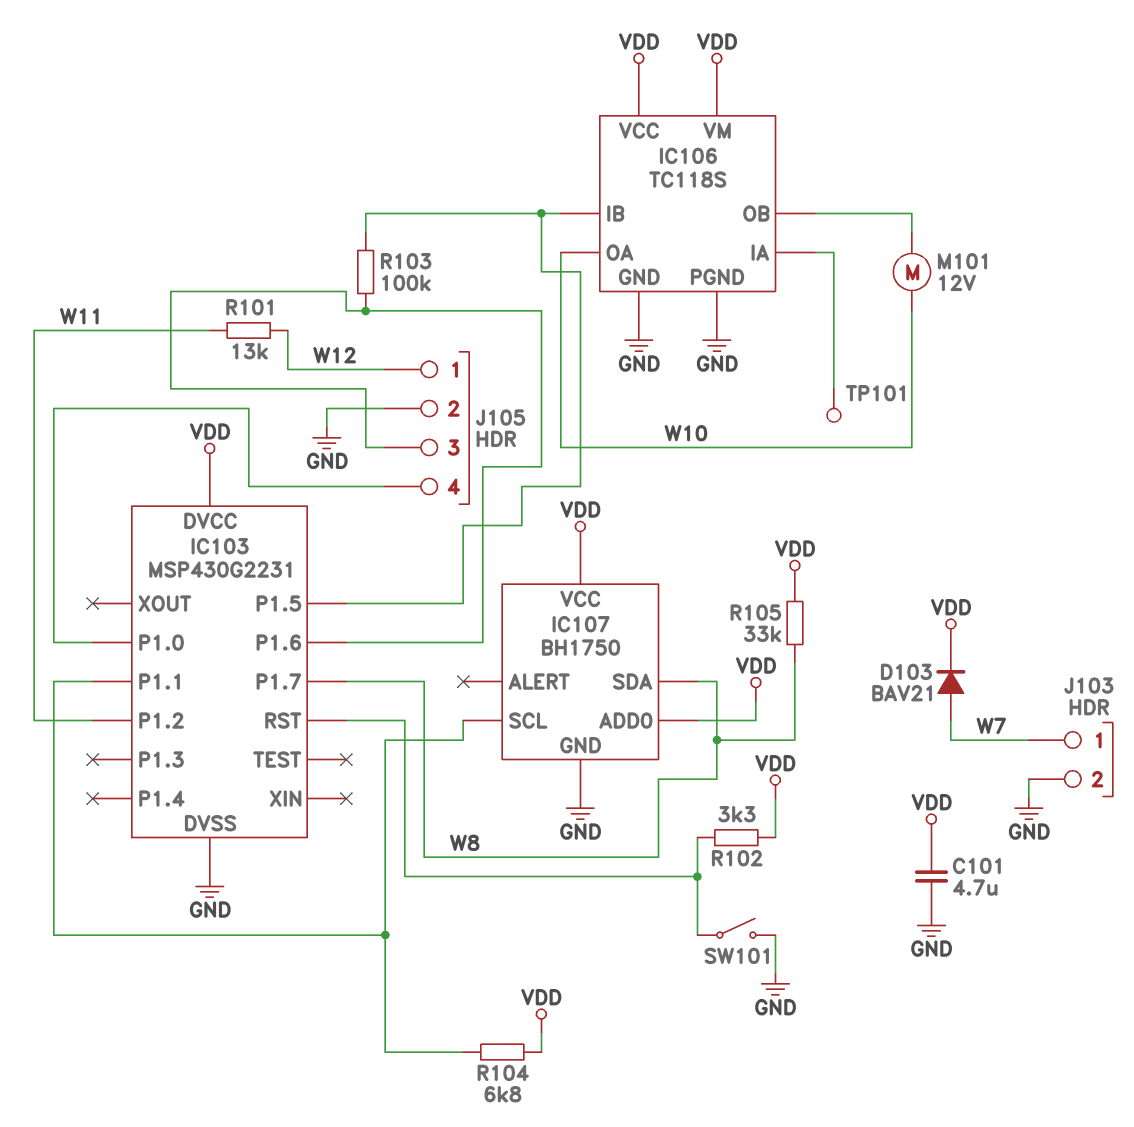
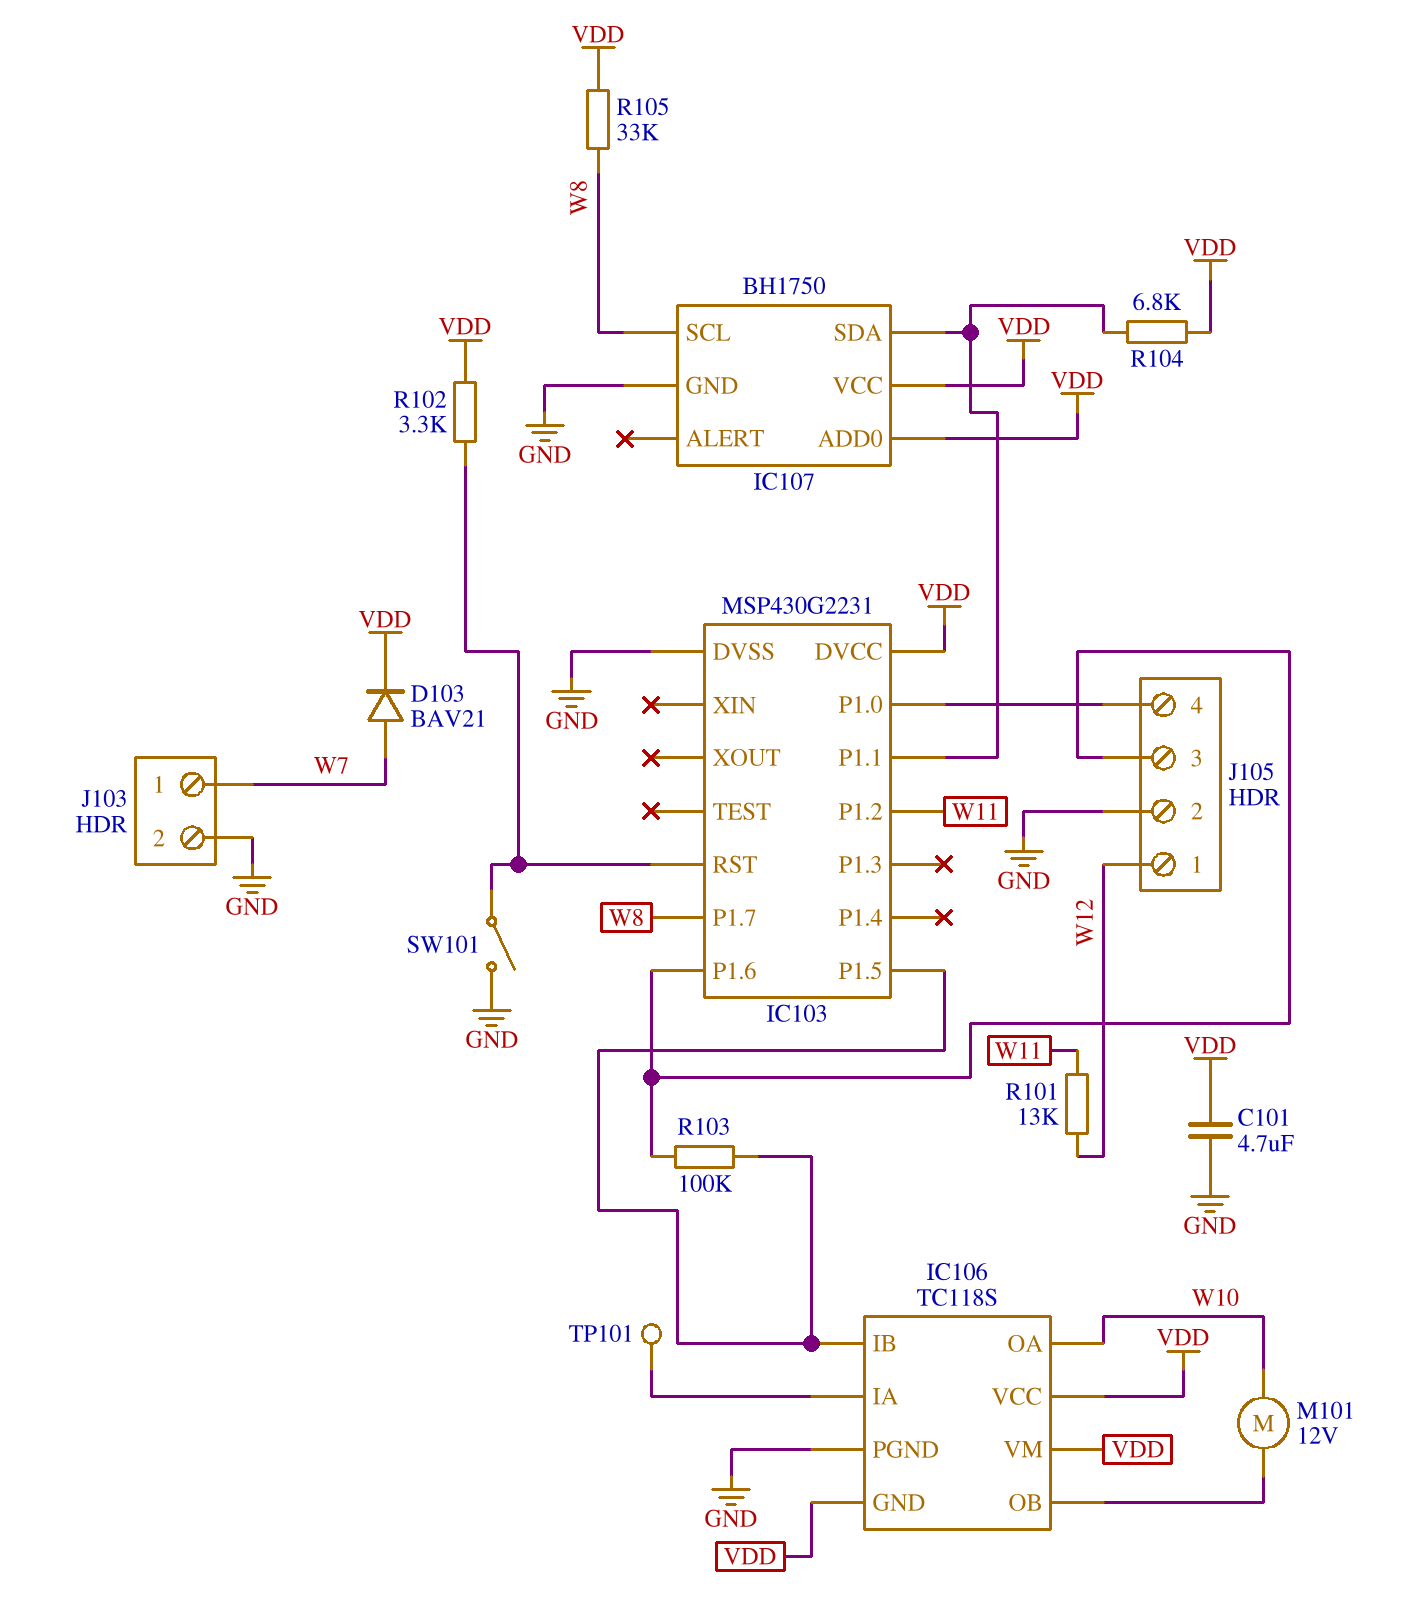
IC106 pin GND: GND -> VDD
IC107 pin SCL: IC103/P1.1 -> W8
IC107 pin SDA: W8 -> IC103/P1.1

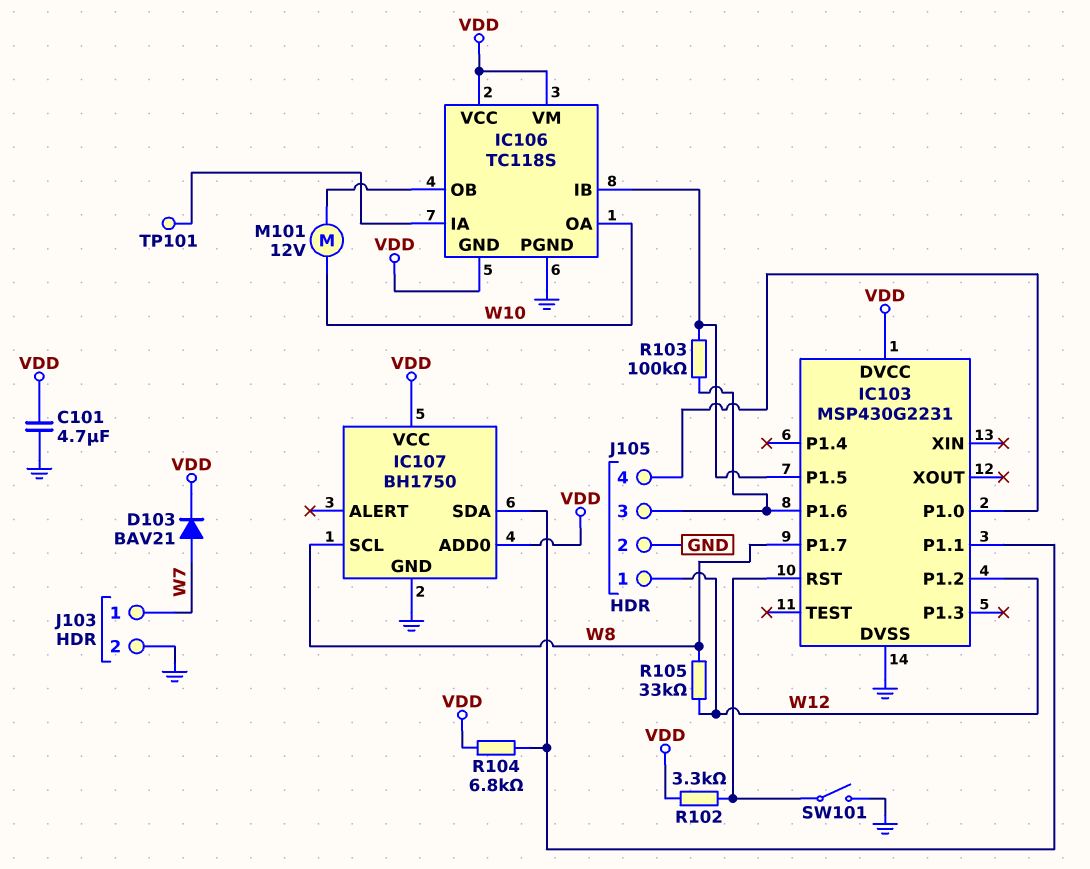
IC103 pin P1.2: W11 -> W12
R101: 13k (W11, W12) -> none
R105: 33k (VDD, W8) -> 33k (W8, W12)

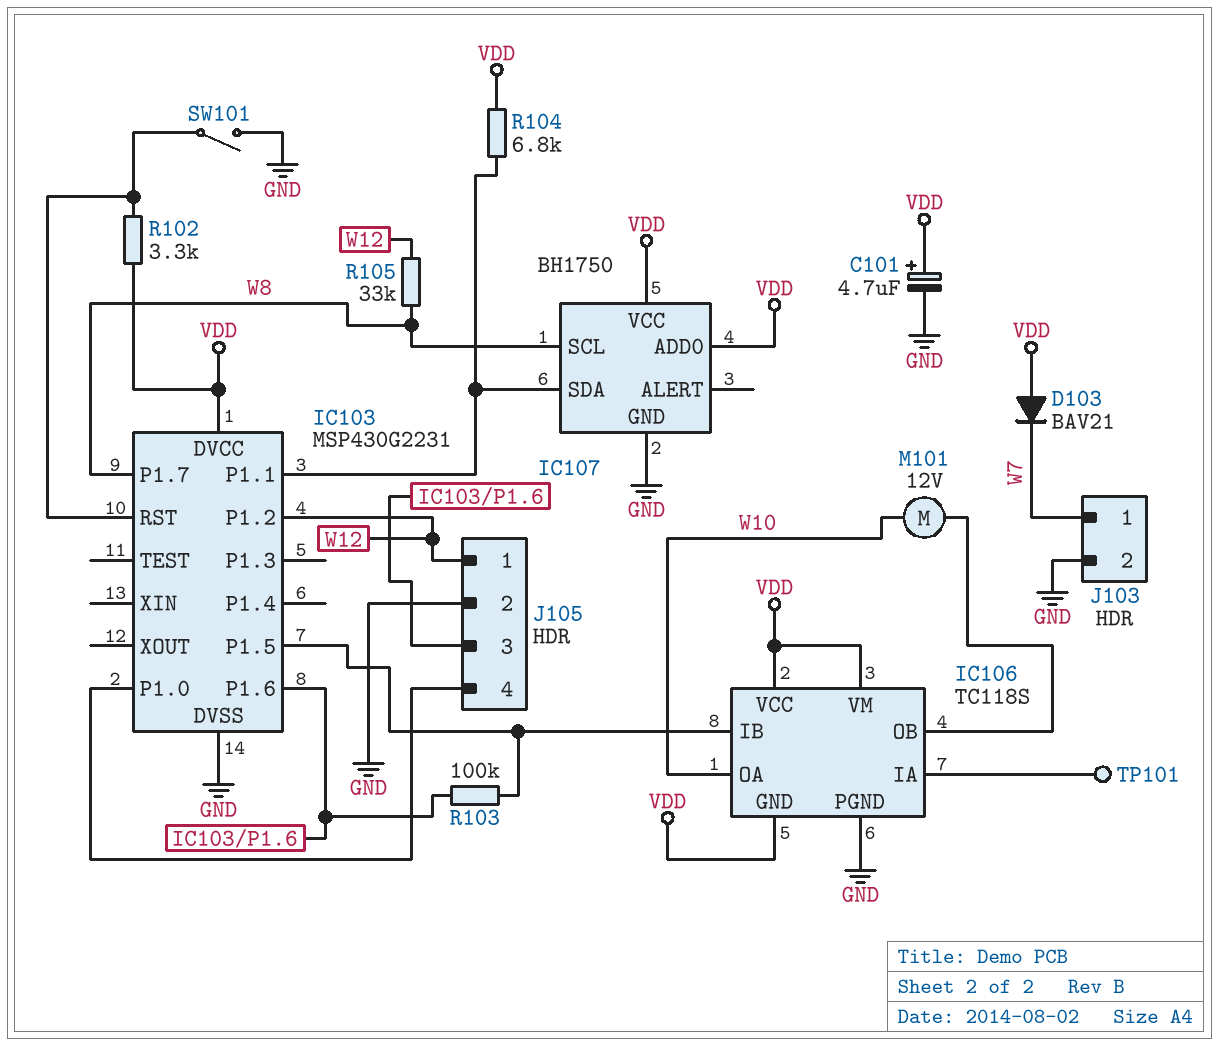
C101: 4.7uF (GND, VDD) -> 4.7uF (plus VDD, minus GND)
D103: diode BAV21 (A W7, K VDD) -> diode BAV21 (A VDD, K W7)

